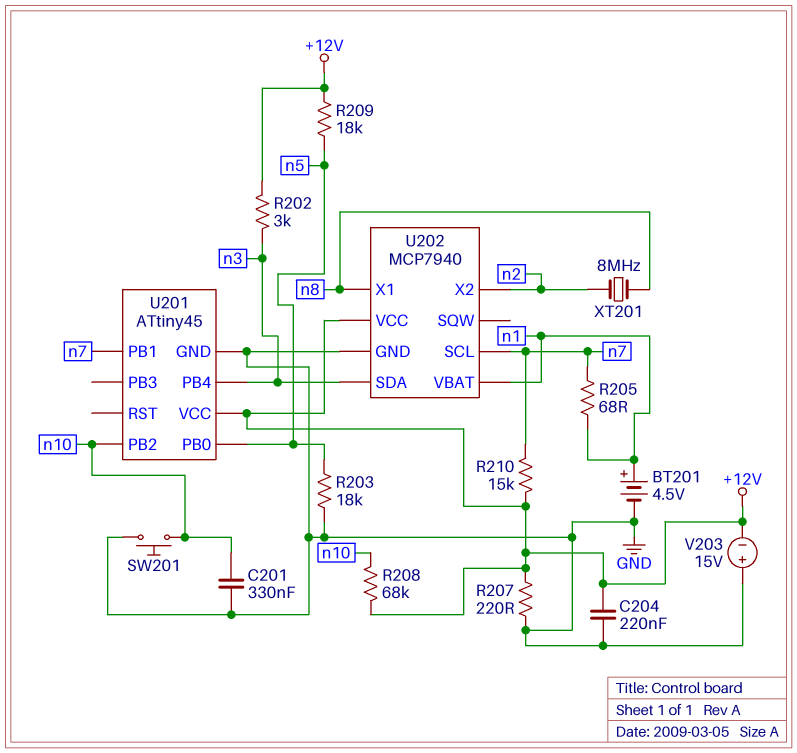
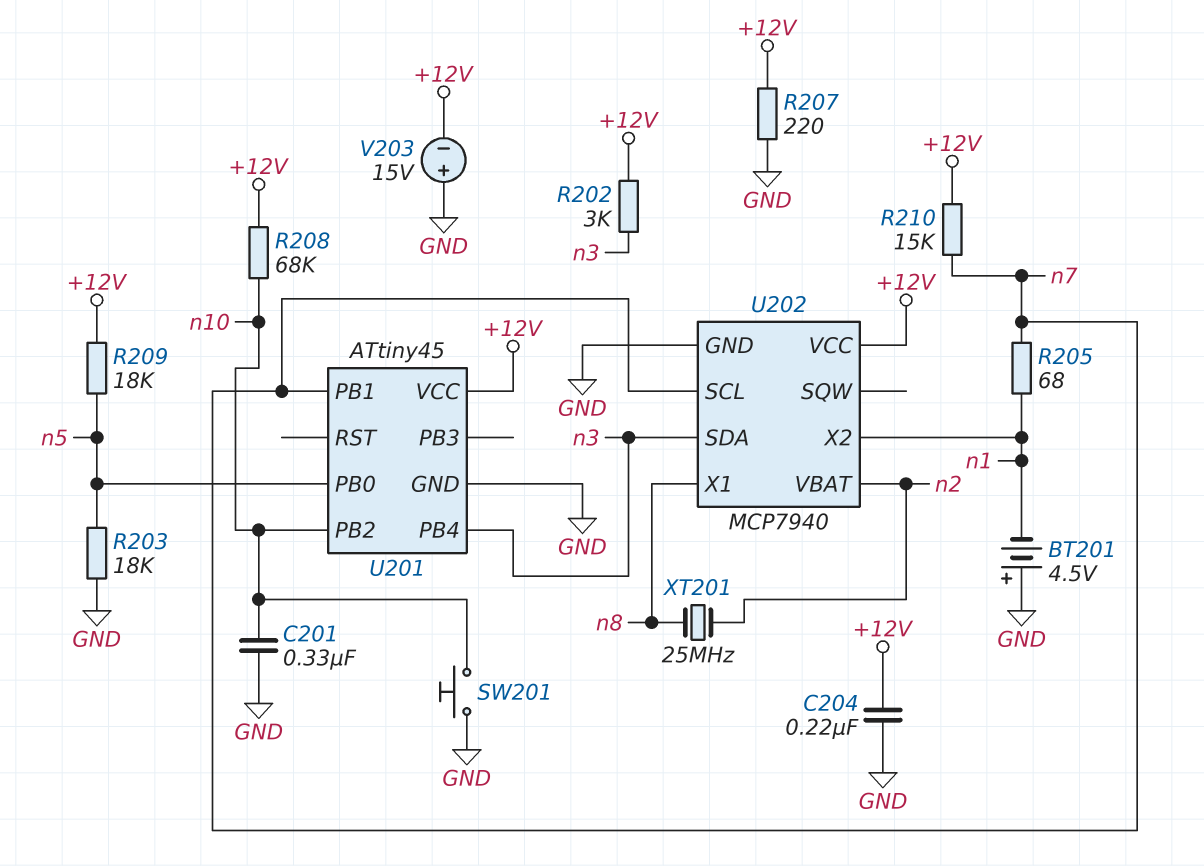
BT201: 4.5V (plus n1, minus GND) -> 4.5V (plus GND, minus n1)
U202 pin VBAT: n1 -> n2
U202 pin X2: n2 -> n1
XT201: 8MHz (n2, n8) -> 25MHz (n2, n8)

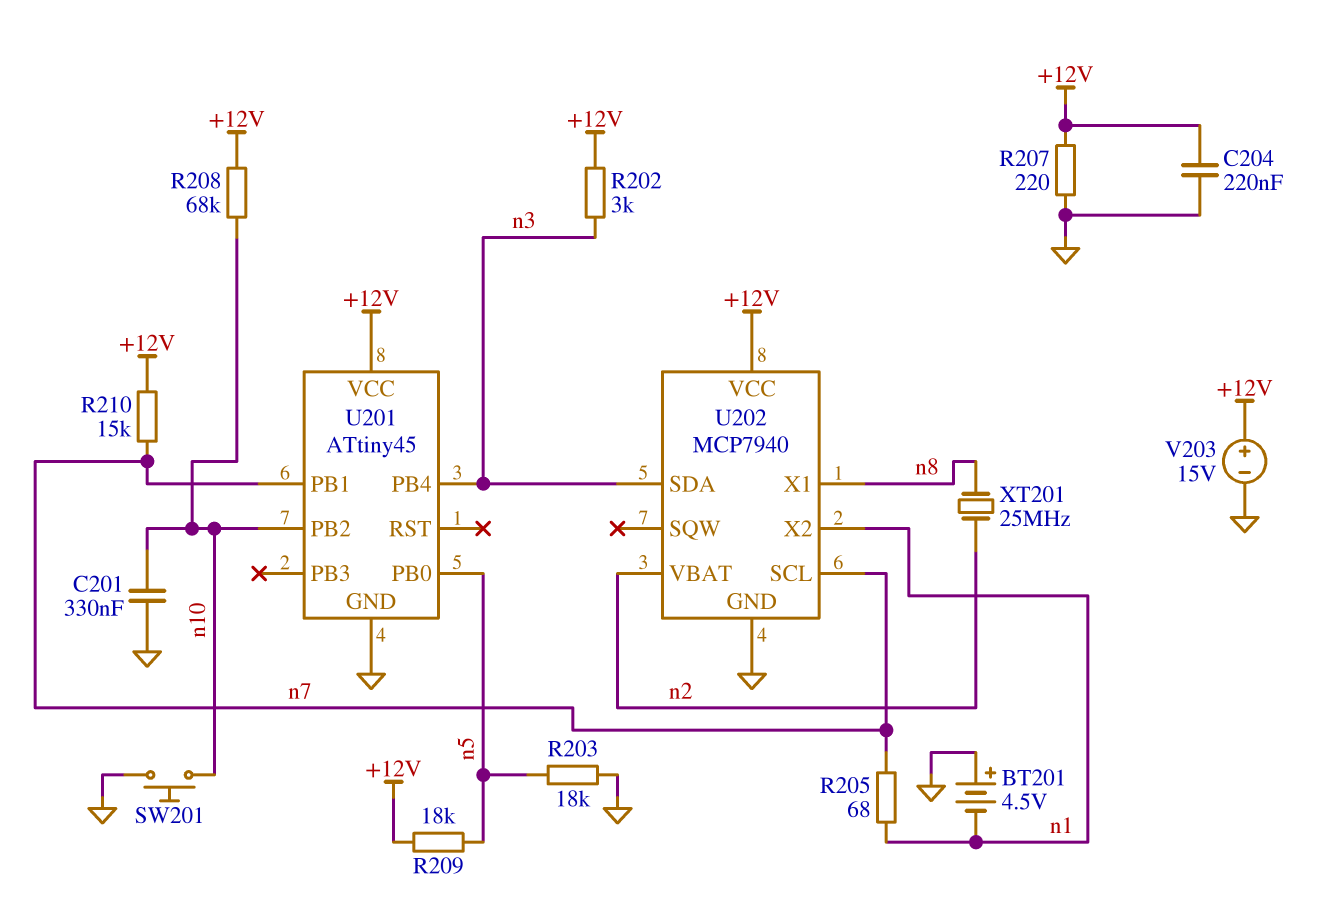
V203: 15V (plus GND, minus +12V) -> 15V (plus +12V, minus GND)

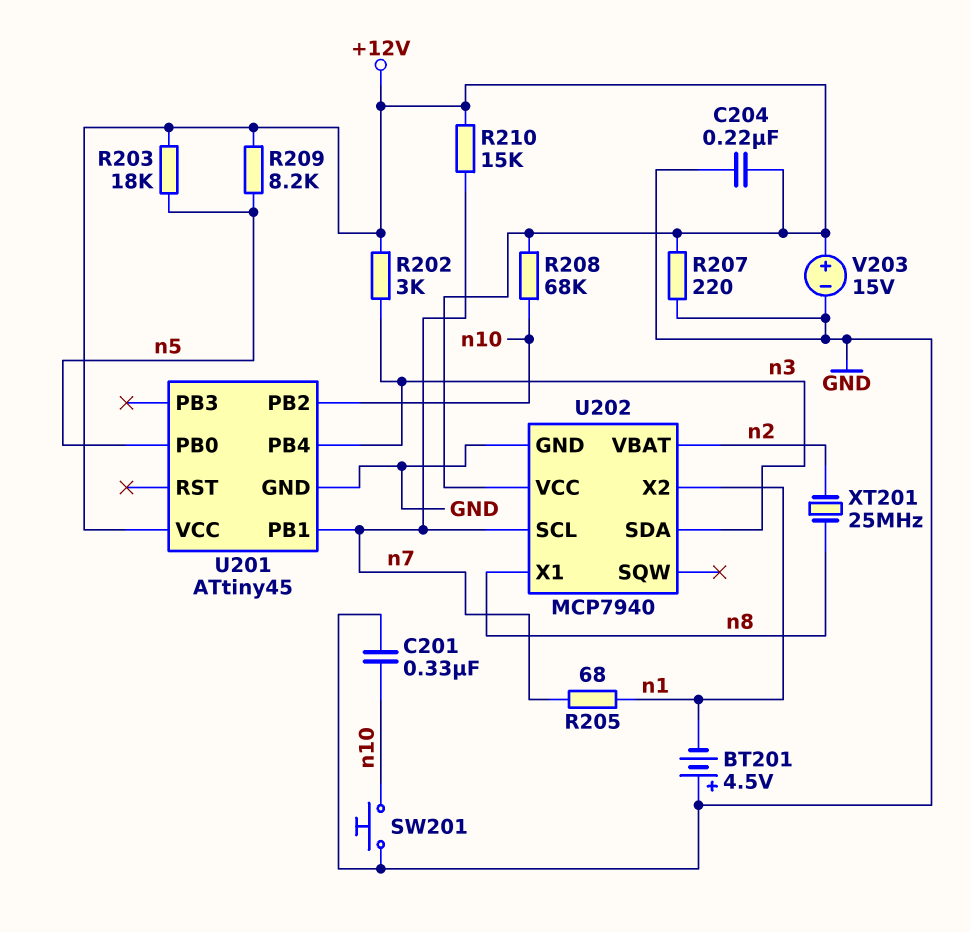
R203: 18k (GND, n5) -> 18k (+12V, n5)
R209: 18k (+12V, n5) -> 8.2k (+12V, n5)

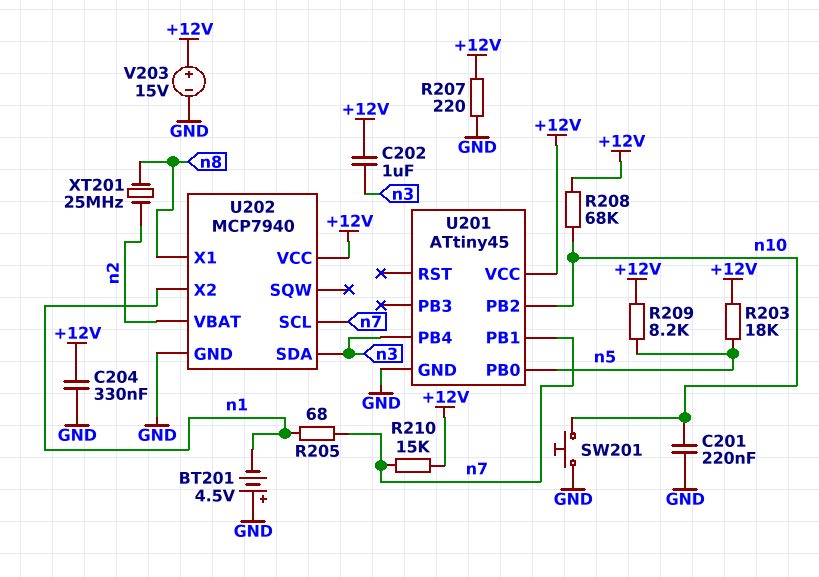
C201: 330nF (GND, n10) -> 220nF (GND, n10)
C202: none -> 1uF (+12V, n3)
C204: 220nF (+12V, GND) -> 330nF (+12V, GND)
R202: 3k (+12V, n3) -> none

